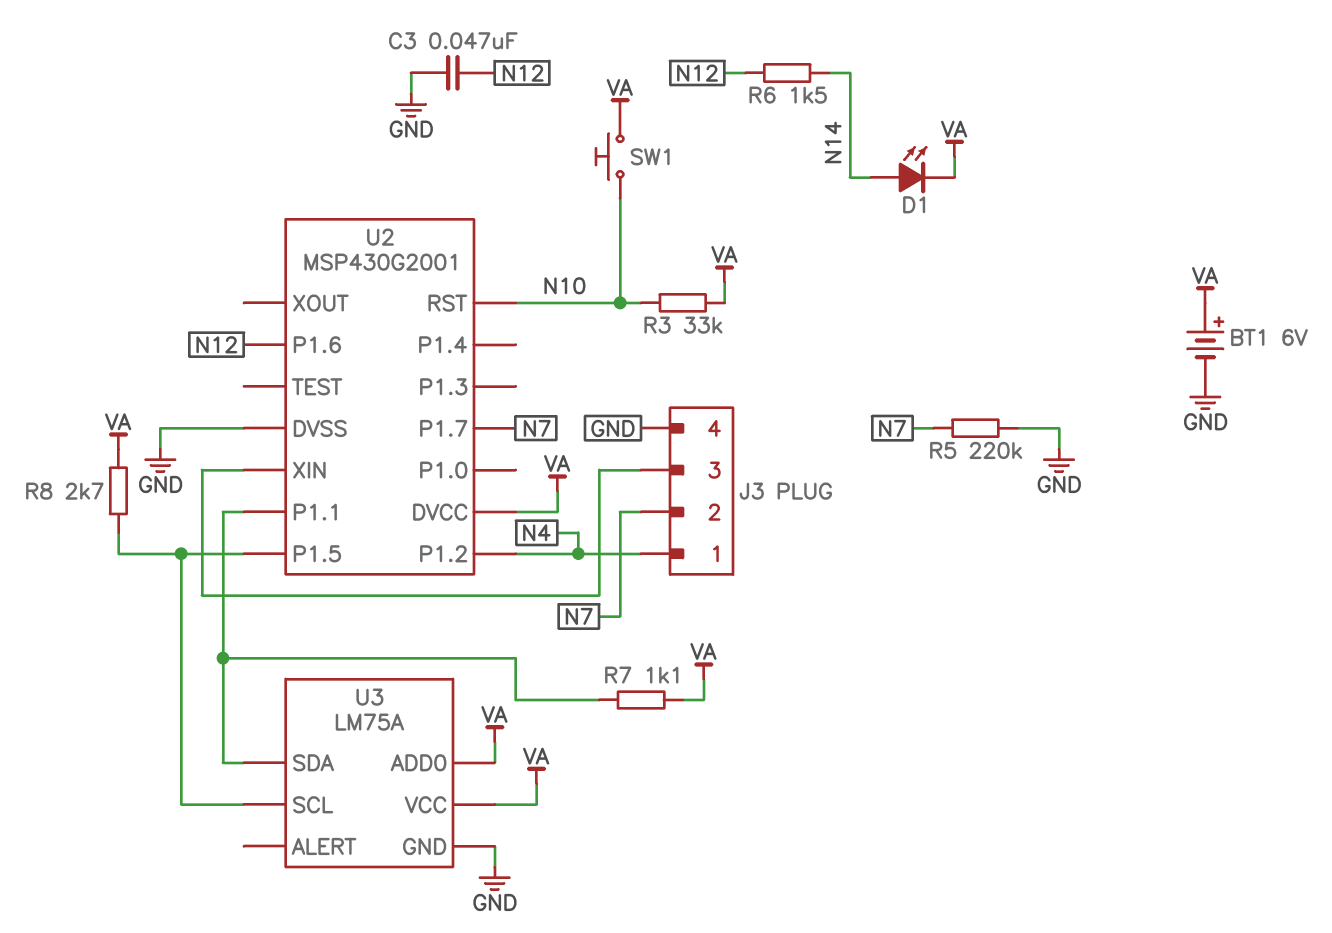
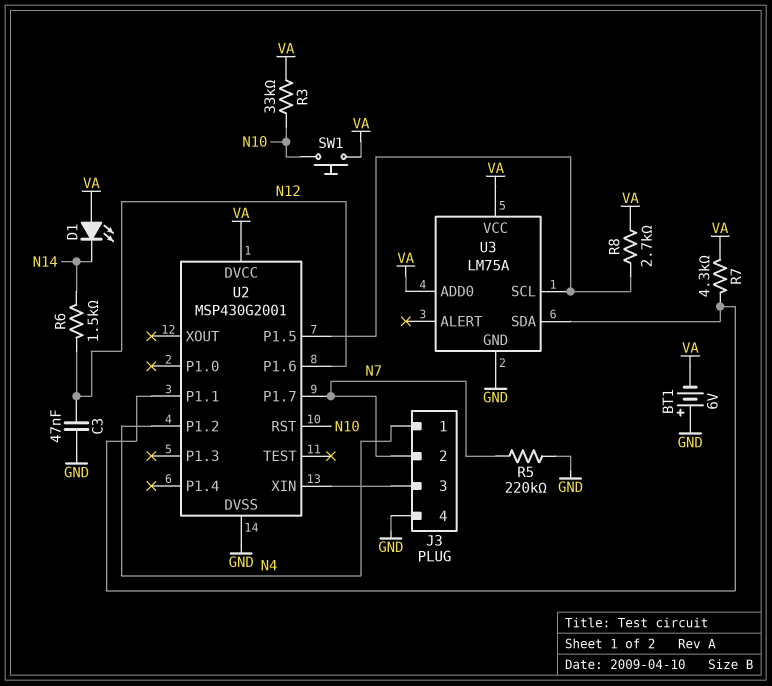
BT1: 6V (plus VA, minus GND) -> 6V (plus GND, minus VA)
D1: LED (A N14, K VA) -> LED (A VA, K N14)
R7: 1.1k (U2/P1.1, VA) -> 4.3k (U2/P1.1, VA)

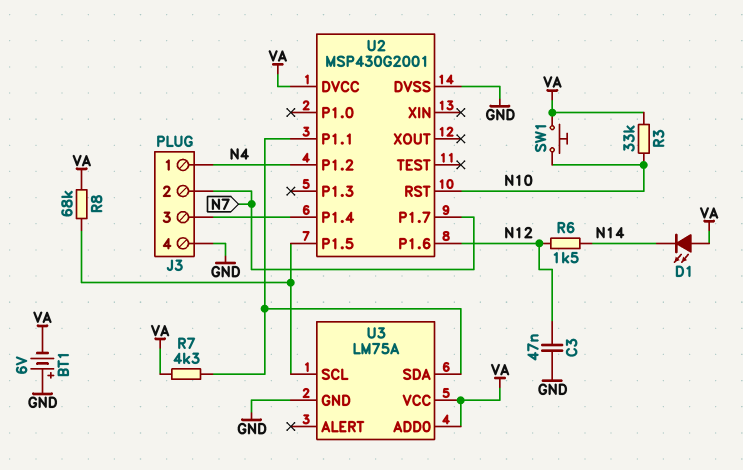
R5: 220k (GND, N7) -> none
R8: 2.7k (U2/P1.5, VA) -> 68k (U2/P1.5, VA)
U2 pin P1.4: none -> J3/3
U2 pin XIN: J3/3 -> none

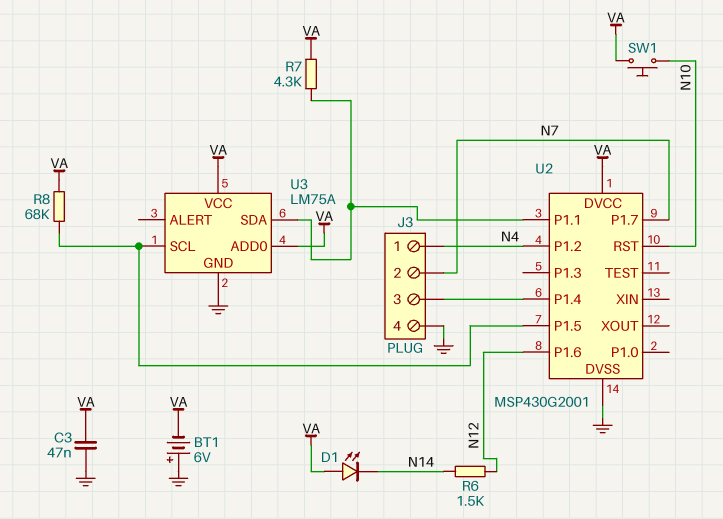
C3: 47nF (GND, N12) -> 47nF (GND, VA)
R3: 33k (N10, VA) -> none

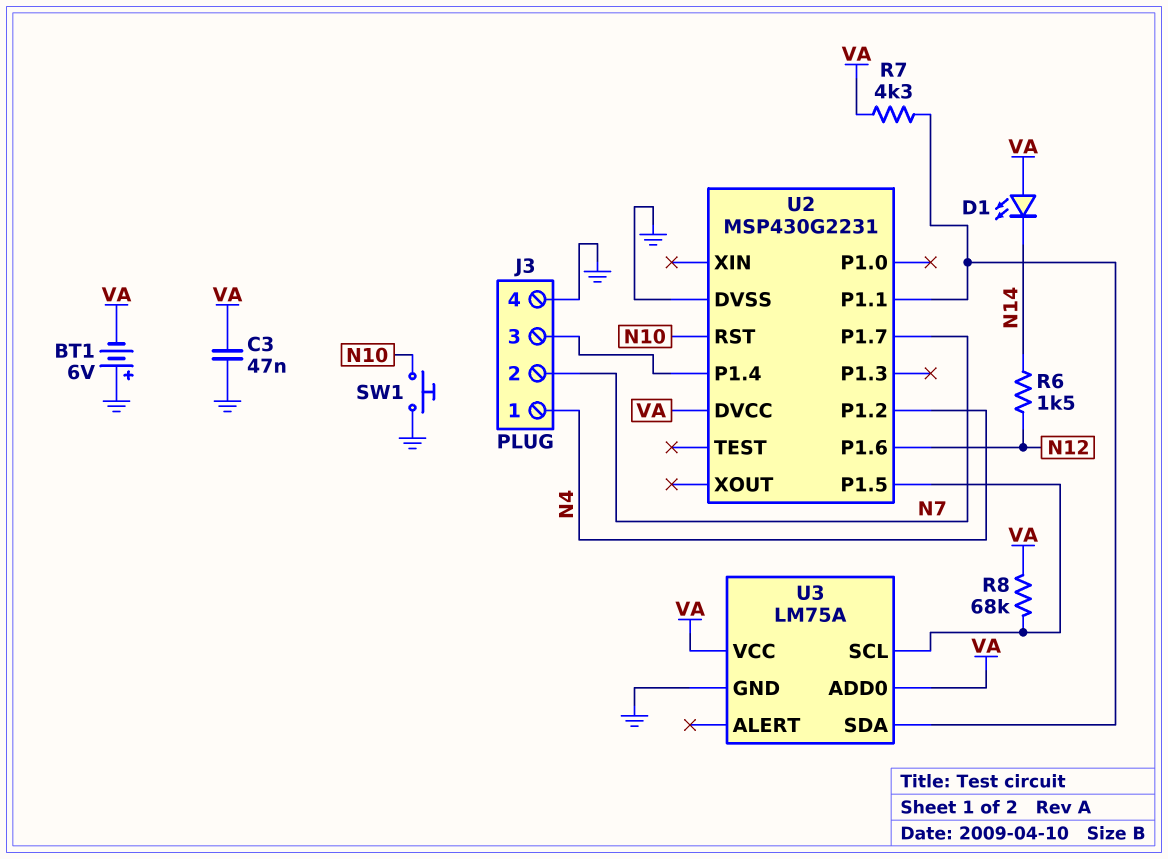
SW1: button (N10, VA) -> button (GND, N10)
U2: MSP430G2001 -> MSP430G2231

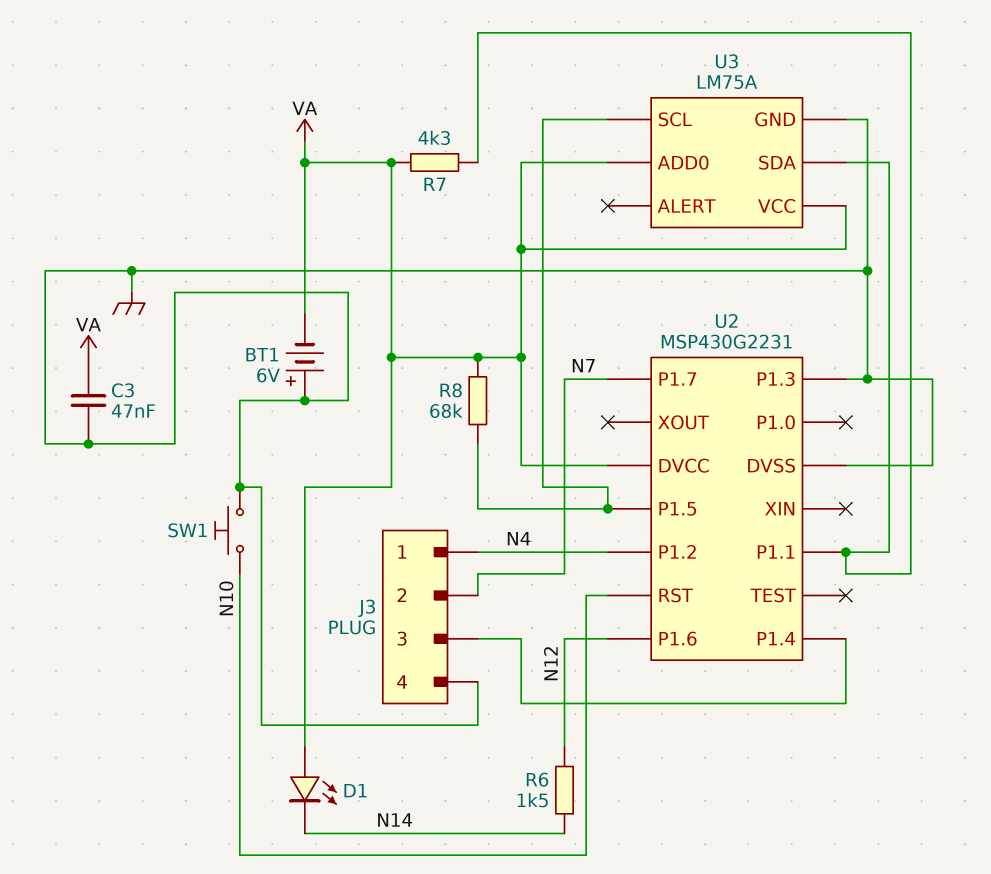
U2 pin P1.3: none -> GND

